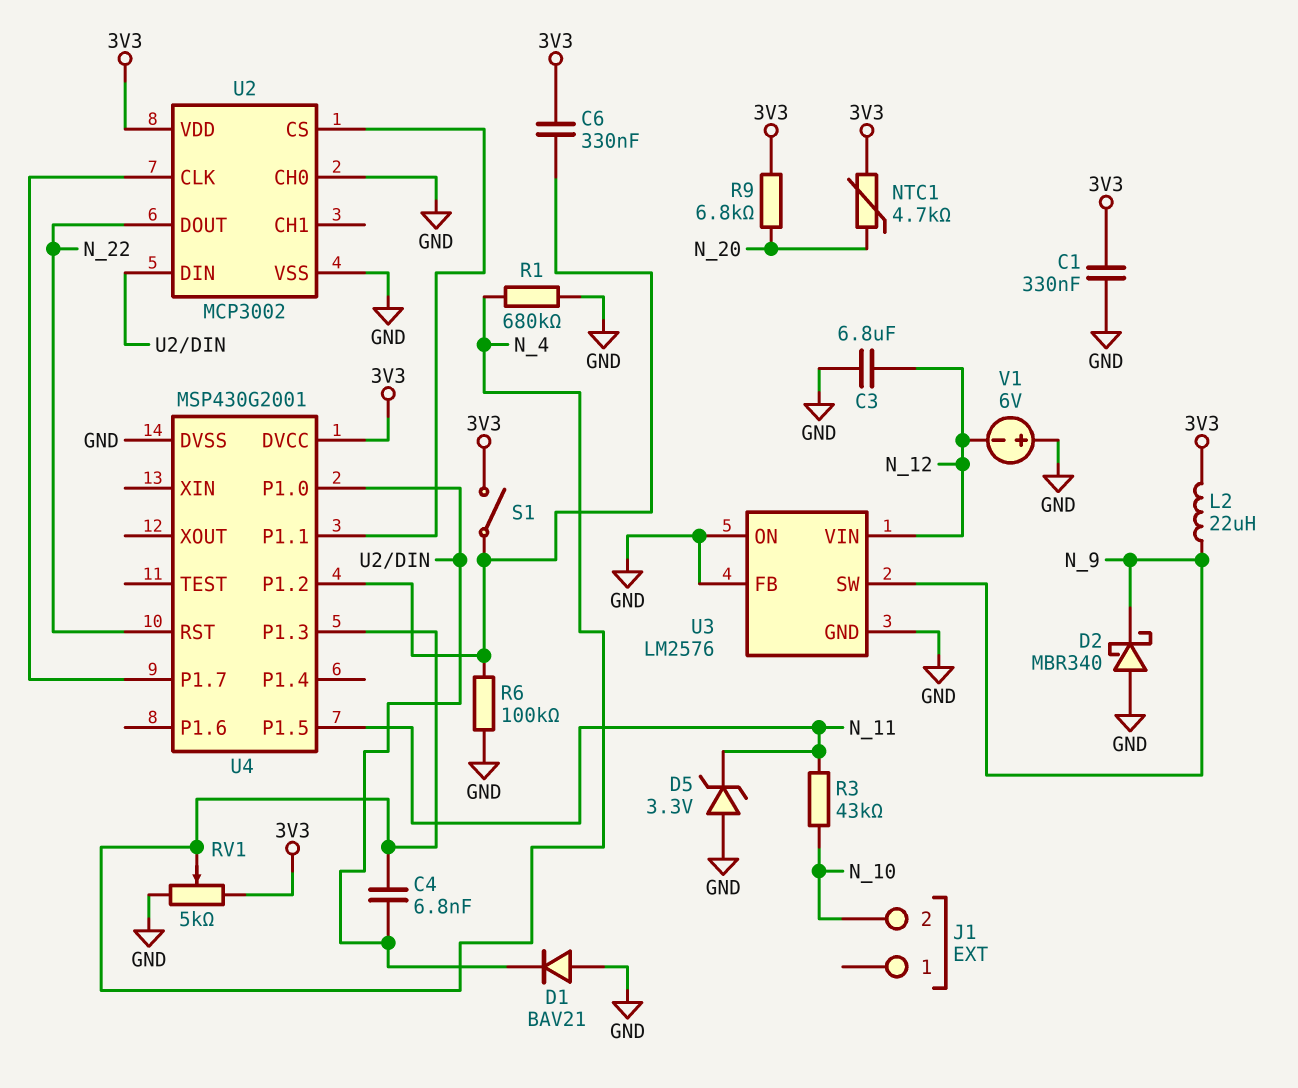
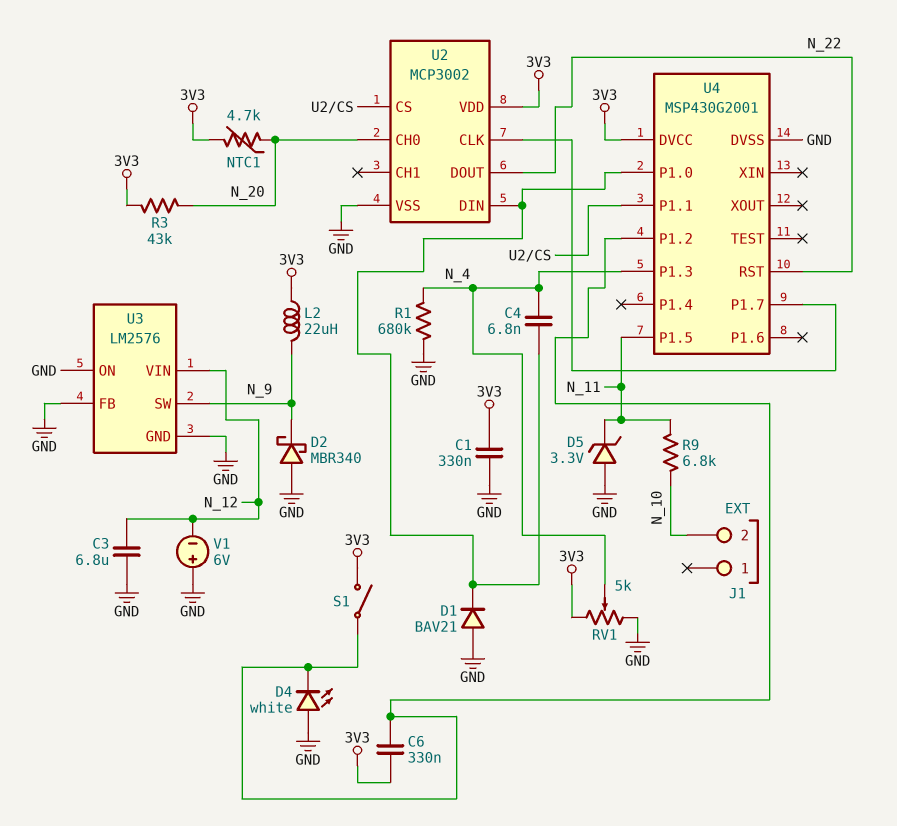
D4: none -> LED white (A GND, K U4/P1.2)
R3: 43k (N_10, N_11) -> 43k (3V3, N_20)
R6: 100k (GND, U4/P1.2) -> none
R9: 6.8k (3V3, N_20) -> 6.8k (N_10, N_11)
U2 pin CH0: GND -> N_20

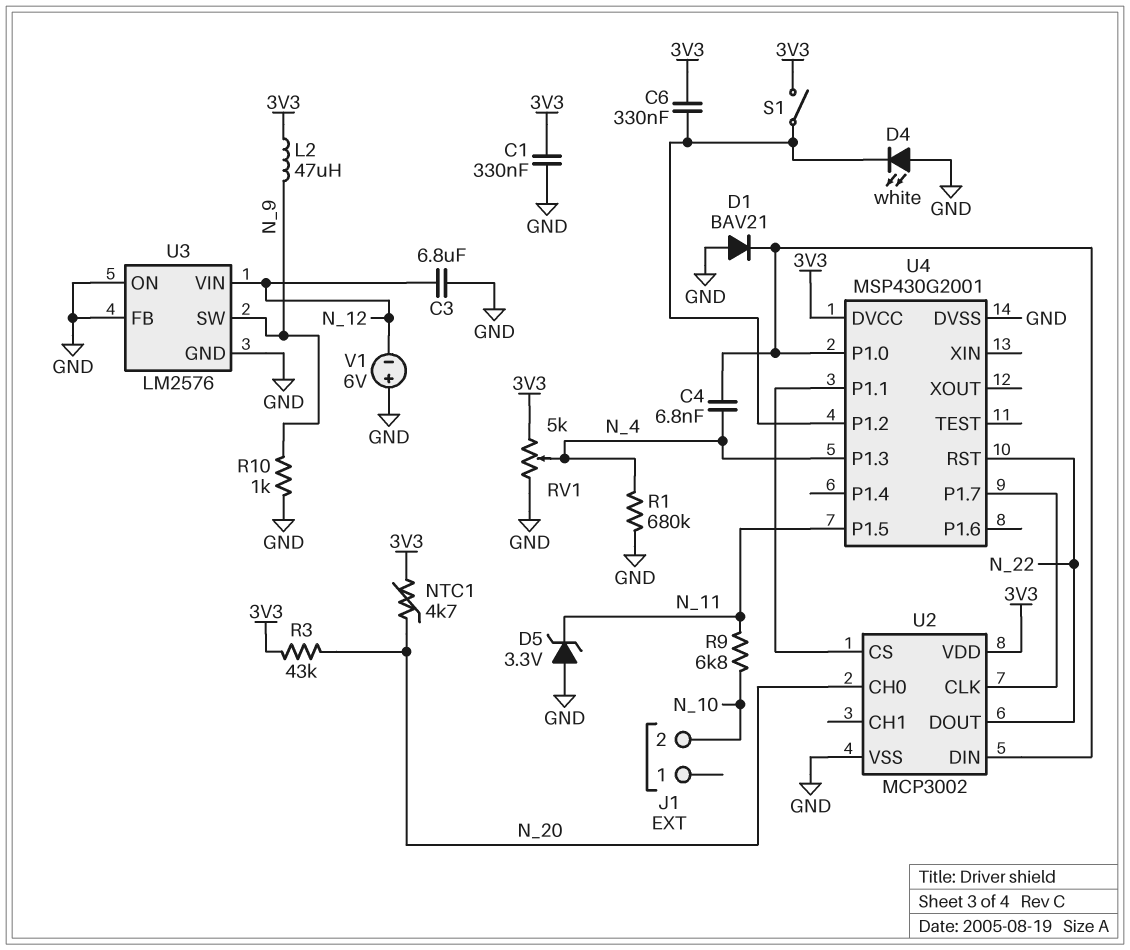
D2: schottky MBR340 (A GND, K N_9) -> none
L2: 22uH (3V3, N_9) -> 47uH (3V3, N_9)
R10: none -> 1k (GND, N_9)

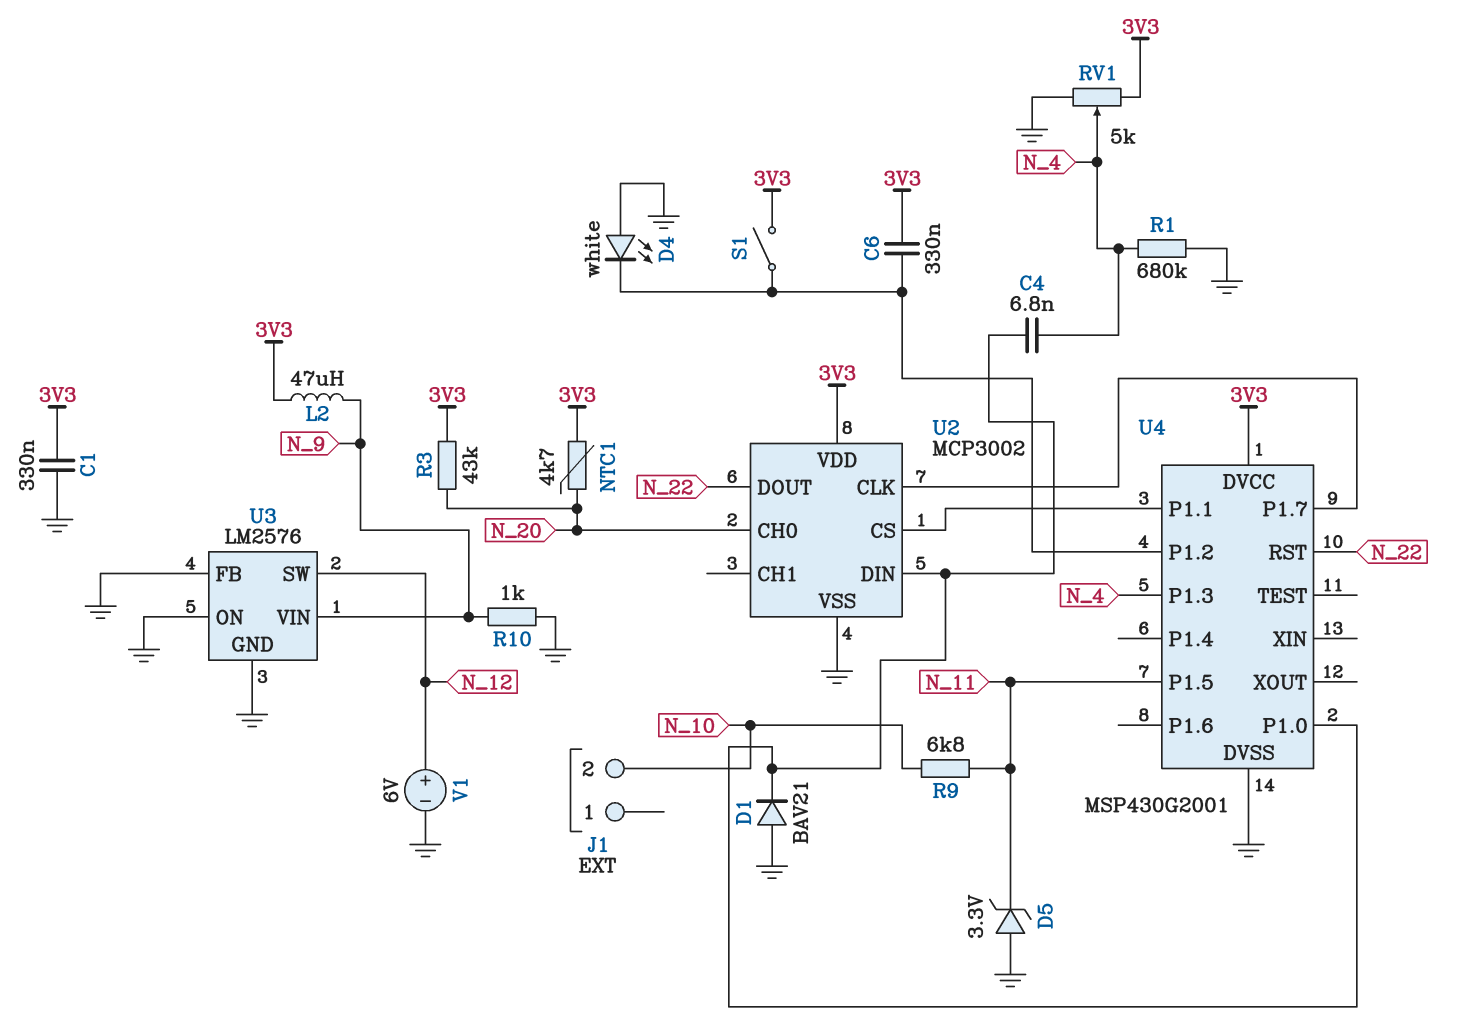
C3: 6.8uF (GND, N_12) -> none
U3 pin SW: N_9 -> N_12
U3 pin VIN: N_12 -> N_9
V1: 6V (plus GND, minus N_12) -> 6V (plus N_12, minus GND)

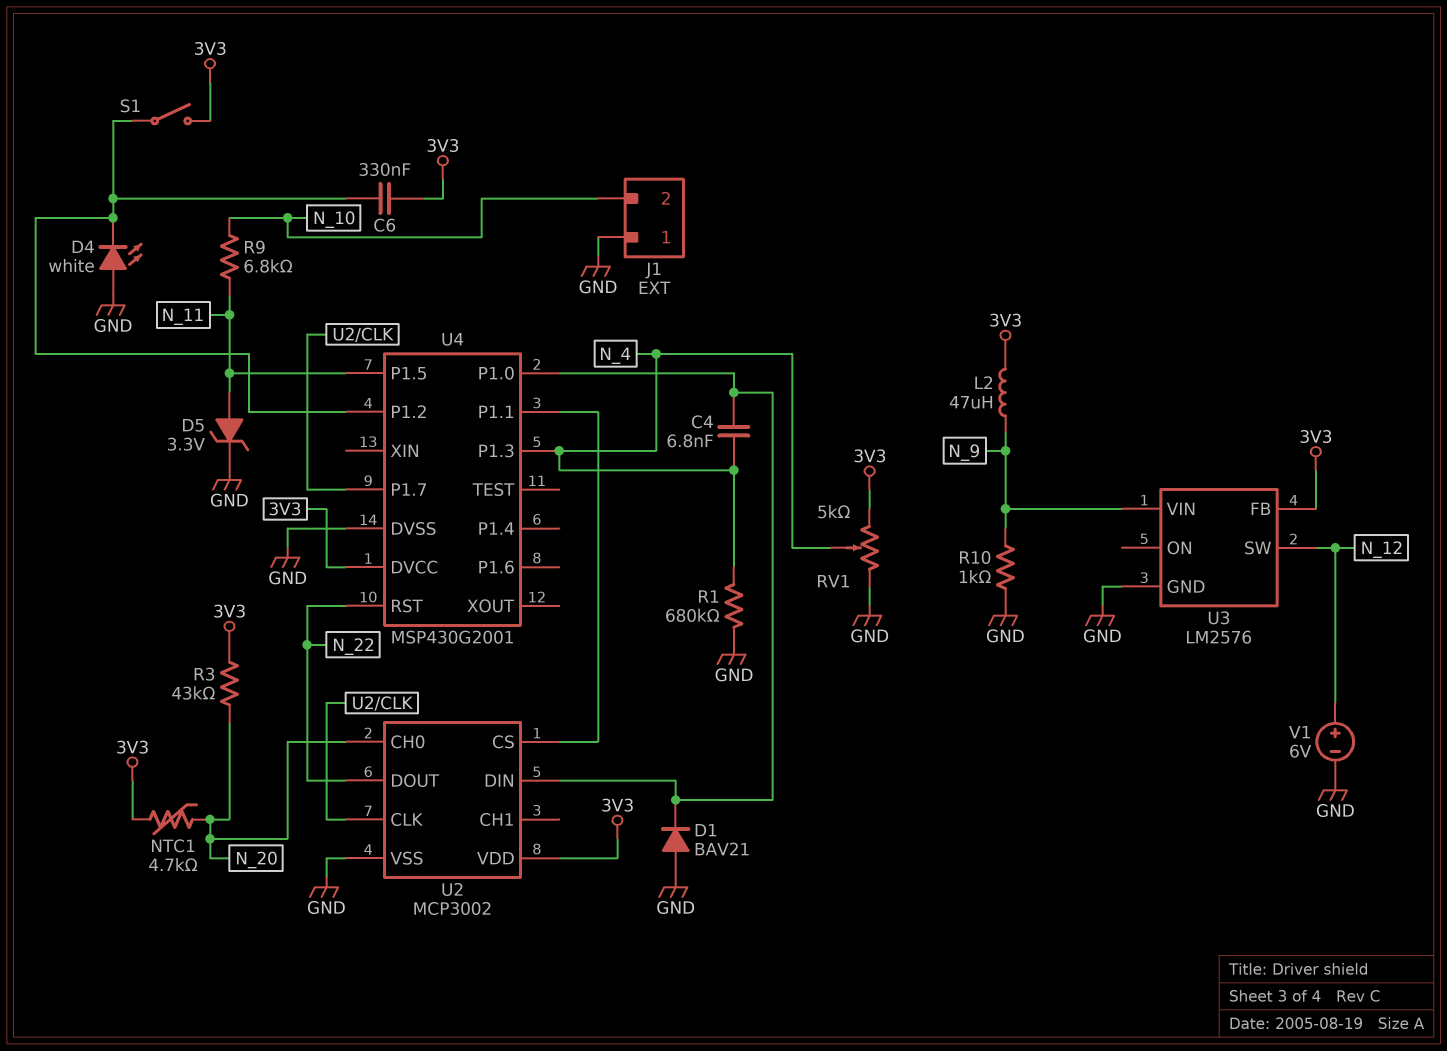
C1: 330nF (3V3, GND) -> none
D5: zener 3.3V (A GND, K N_11) -> zener 3.3V (A N_11, K GND)
J1 pin 1: none -> GND
U3 pin FB: GND -> 3V3
U3 pin ON: GND -> none

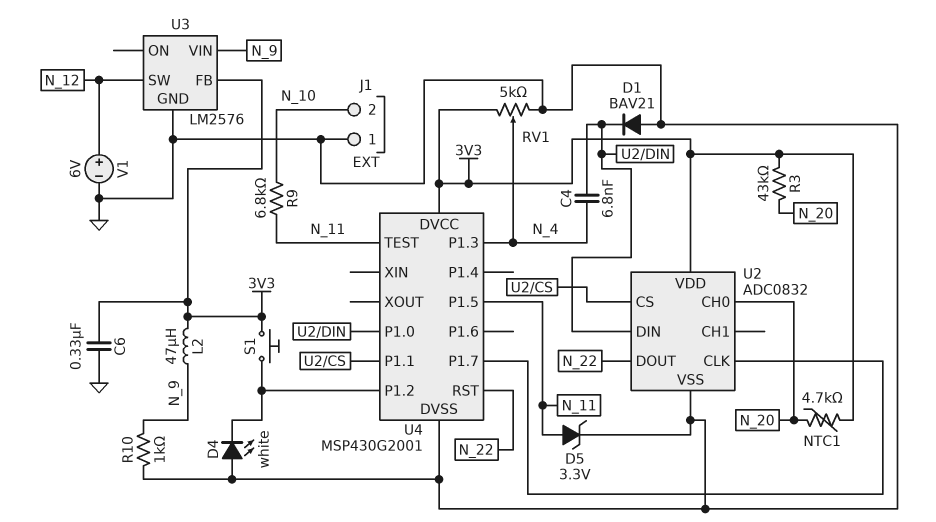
C6: 330nF (3V3, U4/P1.2) -> 330nF (3V3, GND)
R1: 680k (GND, N_4) -> none
S1: switch (3V3, U4/P1.2) -> button (3V3, U4/P1.2)
U2: MCP3002 -> ADC0832
U4 pin TEST: none -> N_11

